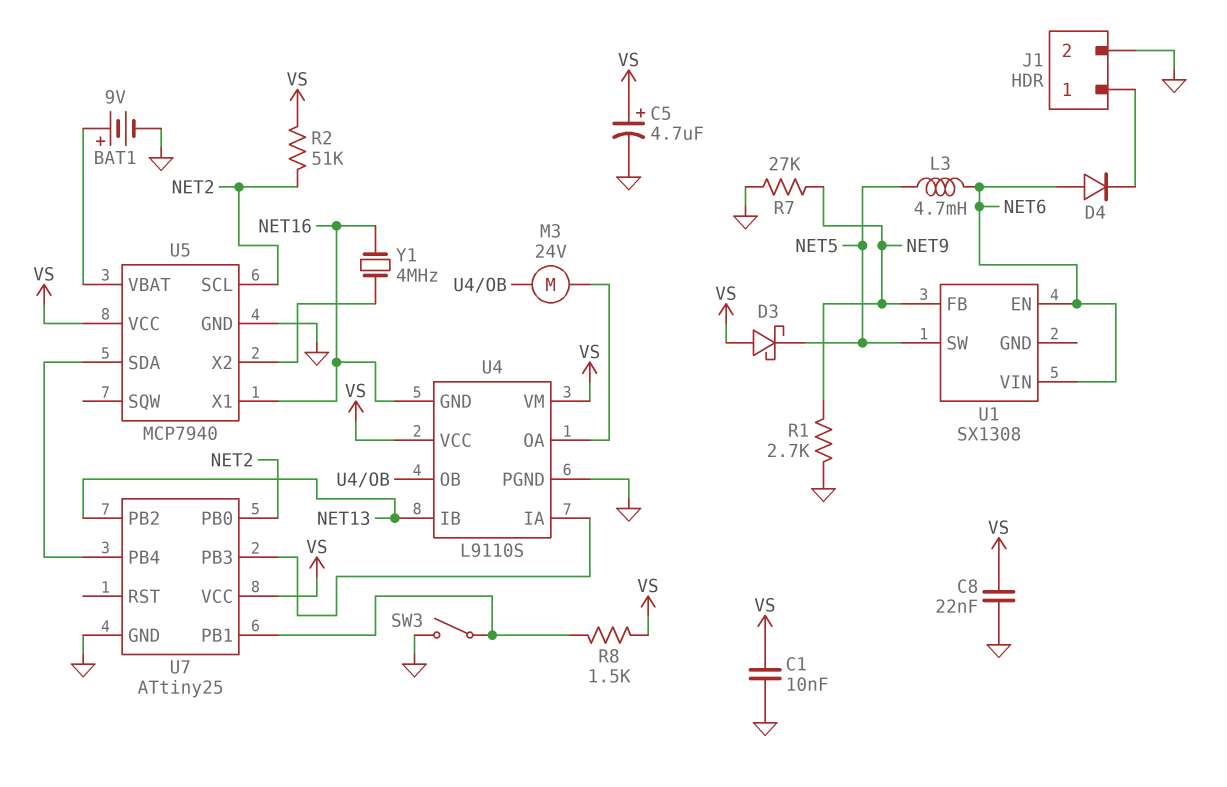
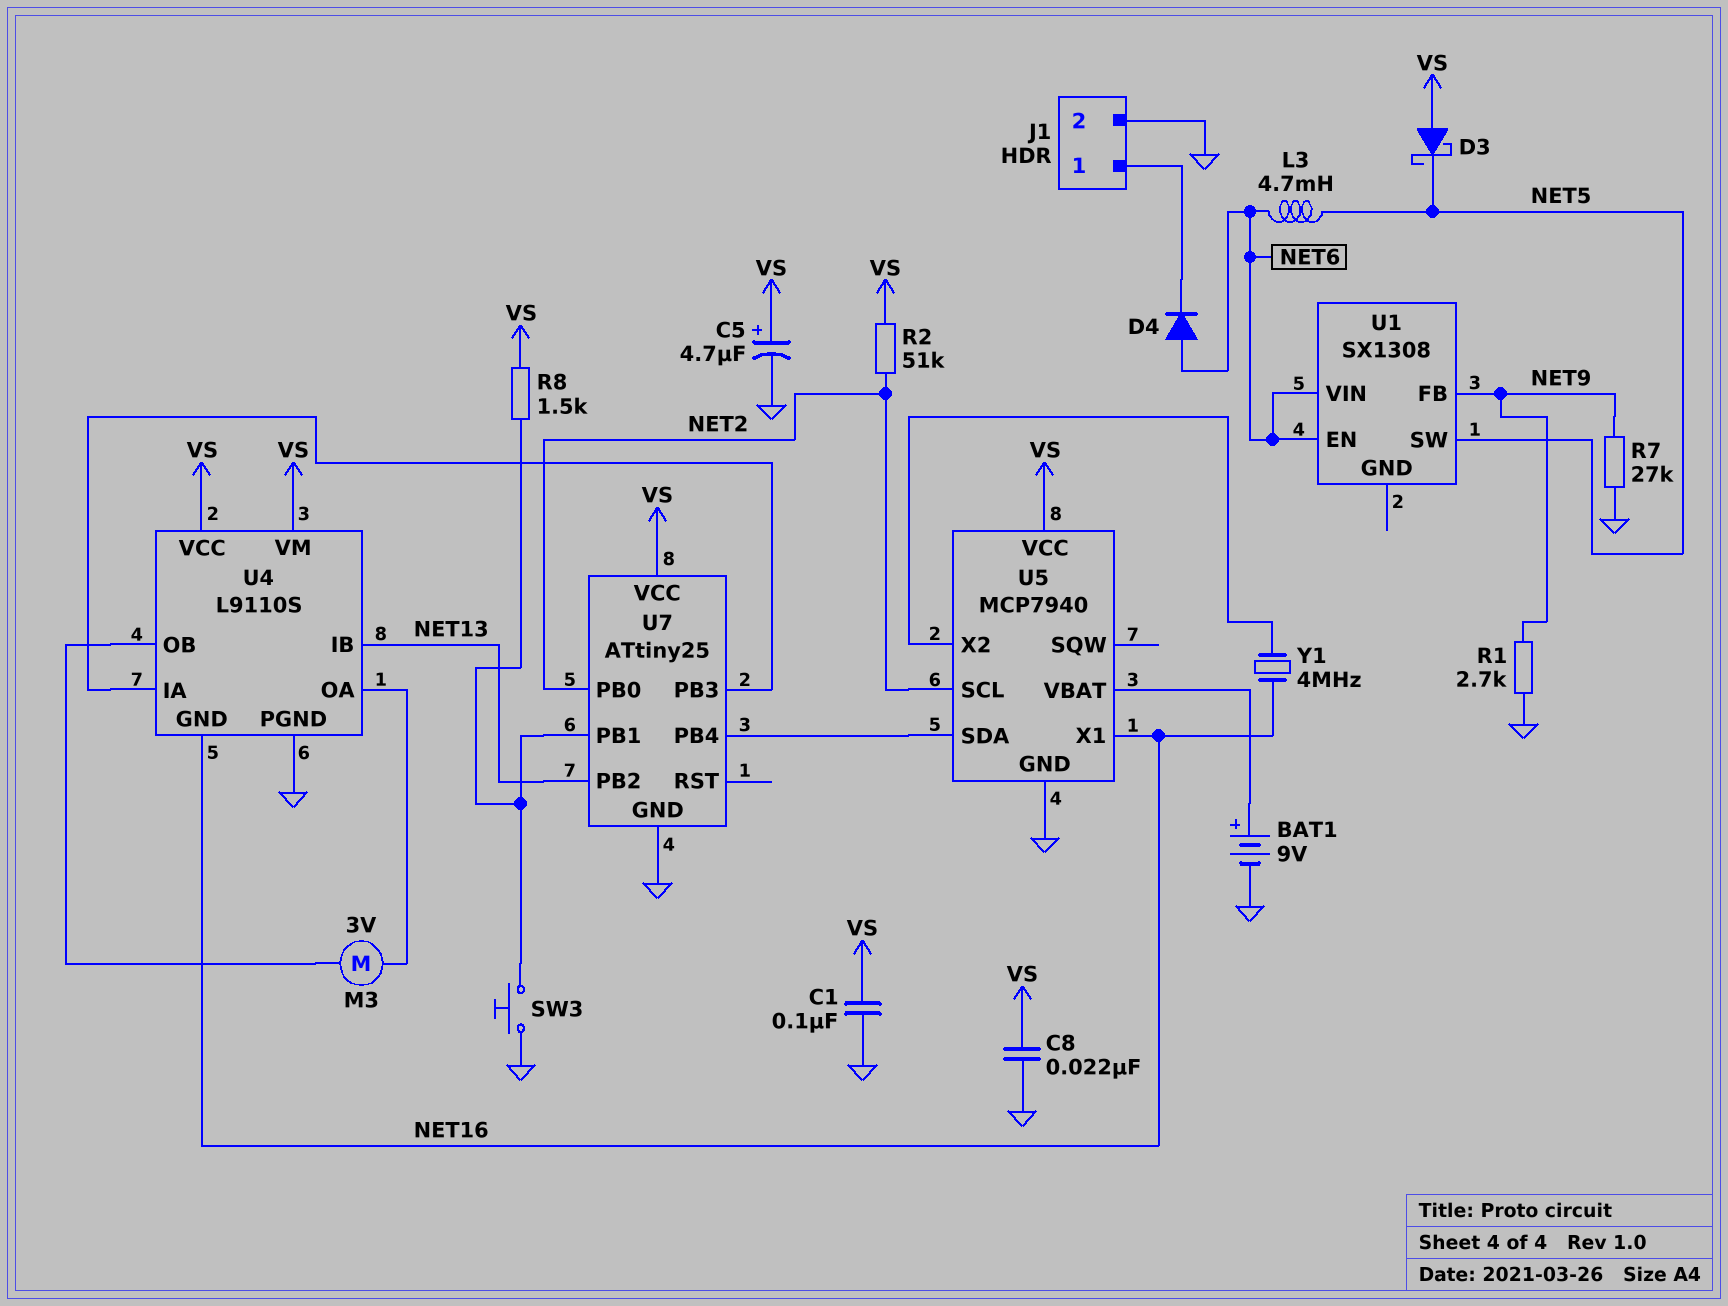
C1: 10nF (GND, VS) -> 100nF (GND, VS)
M3: motor 24V (U4/OA, U4/OB) -> motor 3V (U4/OA, U4/OB)
SW3: switch (GND, U7/PB1) -> button (GND, U7/PB1)

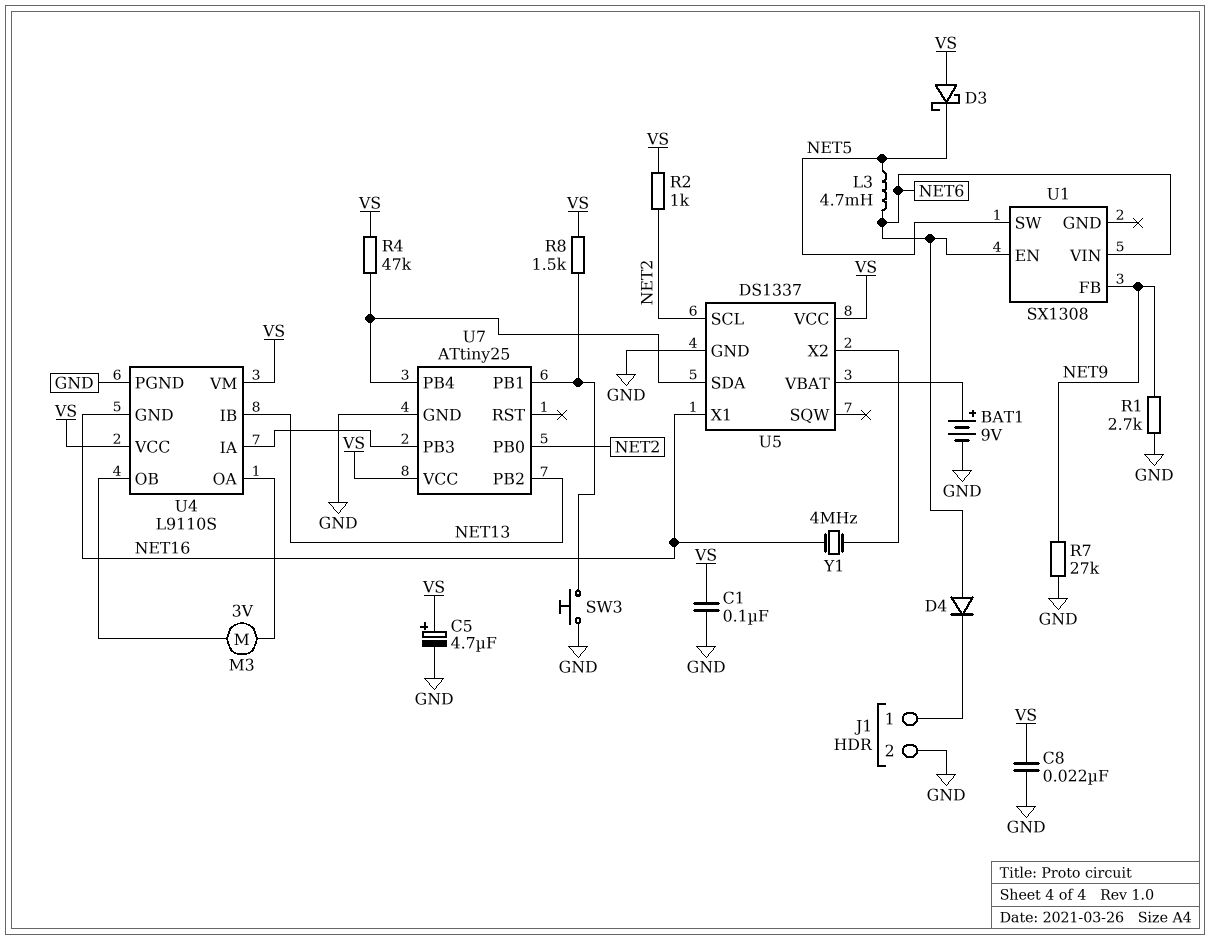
R2: 51k (NET2, VS) -> 1k (NET2, VS)
R4: none -> 47k (U5/SDA, VS)
U5: MCP7940 -> DS1337

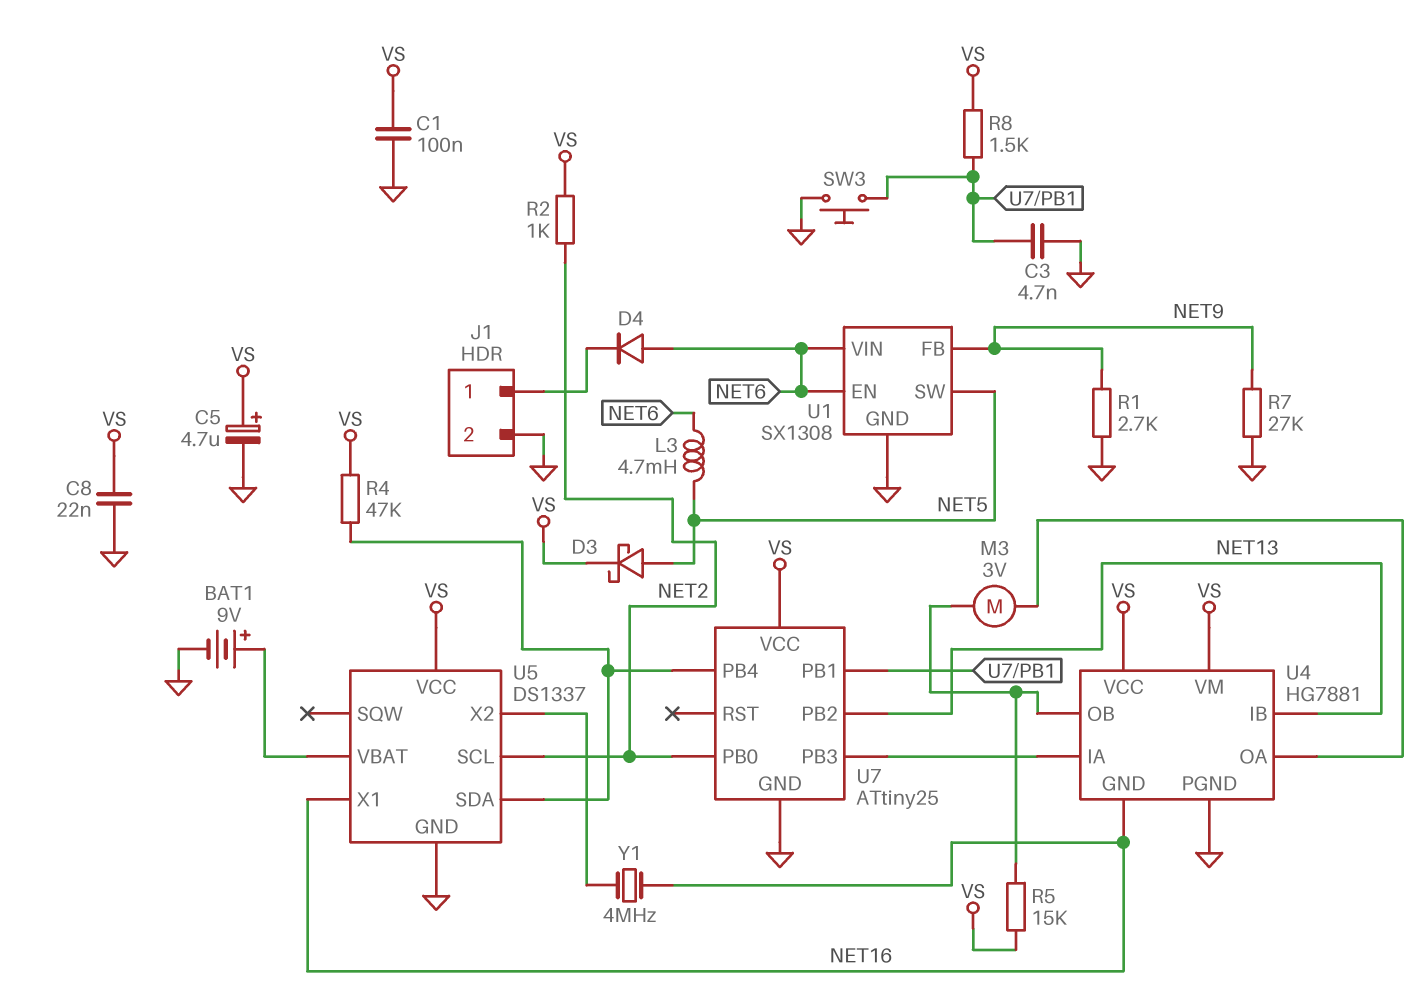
C3: none -> 4.7nF (GND, U7/PB1)
D3: schottky (A VS, K NET5) -> schottky (A NET5, K VS)
R5: none -> 15k (U4/OB, VS)
U1 pin GND: none -> GND
U4: L9110S -> HG7881

